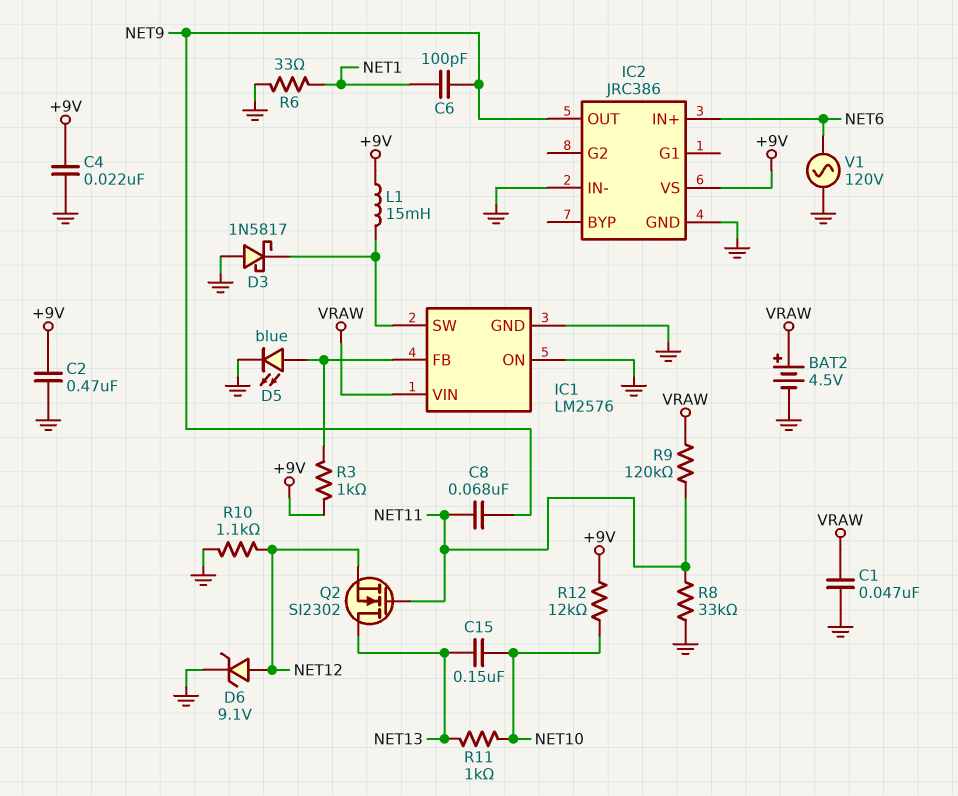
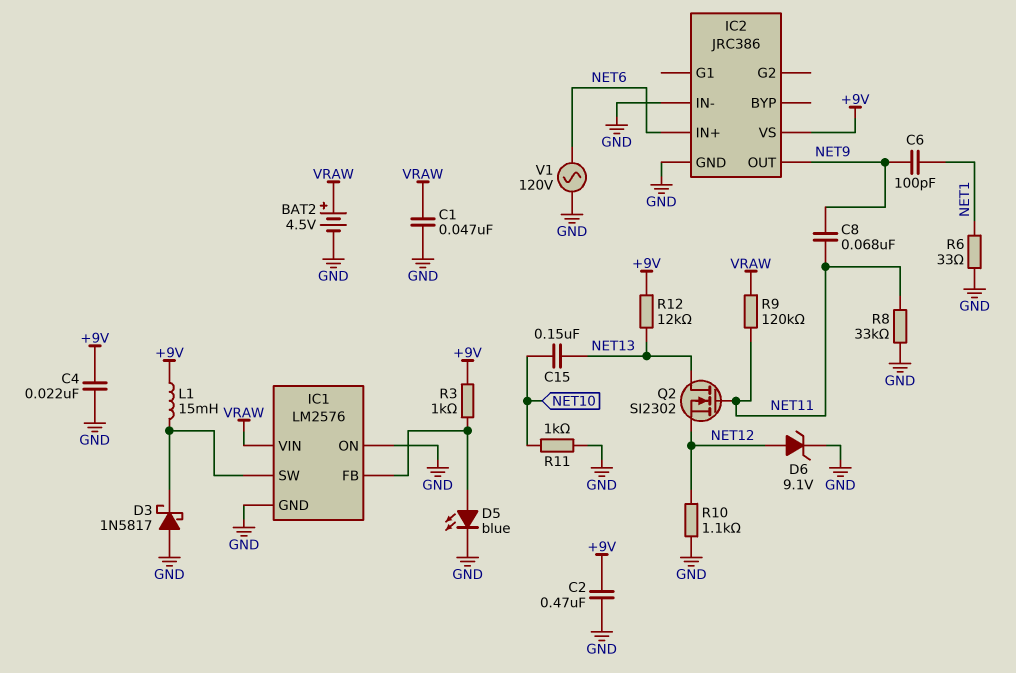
R11: 1k (NET10, NET13) -> 1k (GND, NET10)
R12: 12k (+9V, NET10) -> 12k (+9V, NET13)

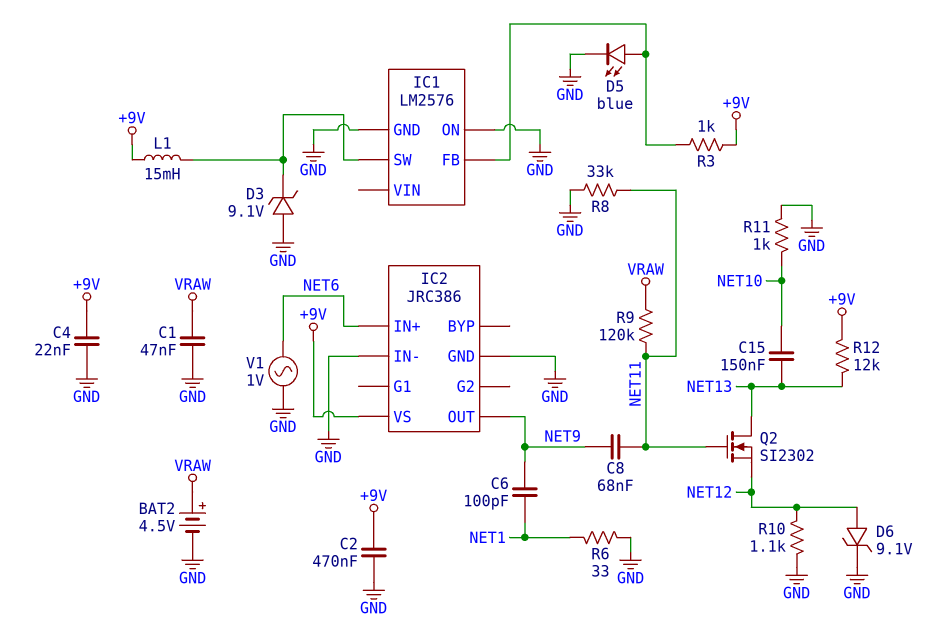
D3: schottky 1N5817 (A GND, K IC1/SW) -> zener 9.1V (A GND, K IC1/SW)
IC1 pin VIN: VRAW -> none
V1: AC 120V (GND, NET6) -> AC 1V (GND, NET6)

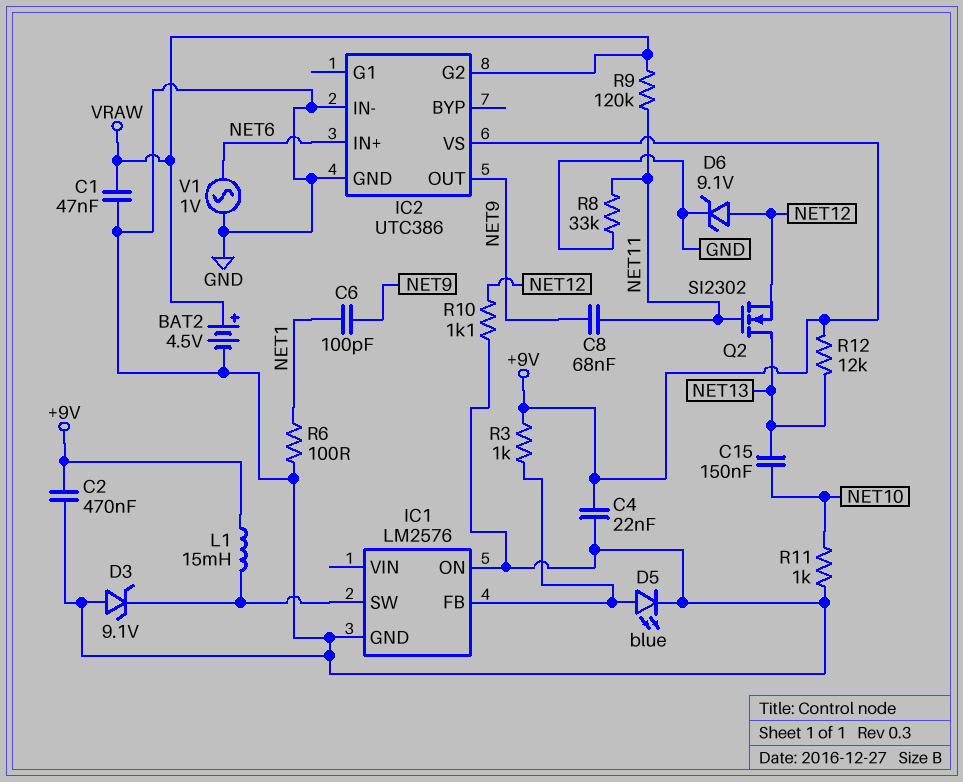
IC2: JRC386 -> UTC386
IC2 pin G2: none -> VRAW
R6: 33 (GND, NET1) -> 100 (GND, NET1)

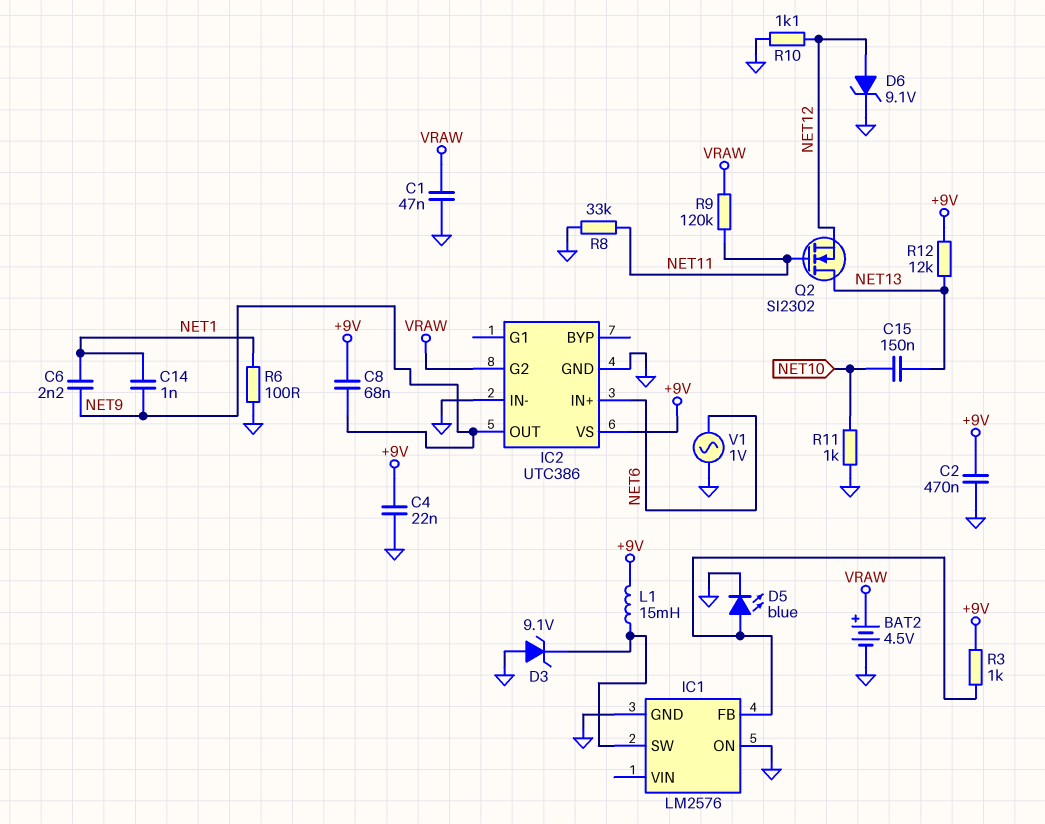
C6: 100pF (NET1, NET9) -> 2.2nF (NET1, NET9)
C8: 68nF (NET9, NET11) -> 68nF (+9V, NET9)
C14: none -> 1nF (NET1, NET9)

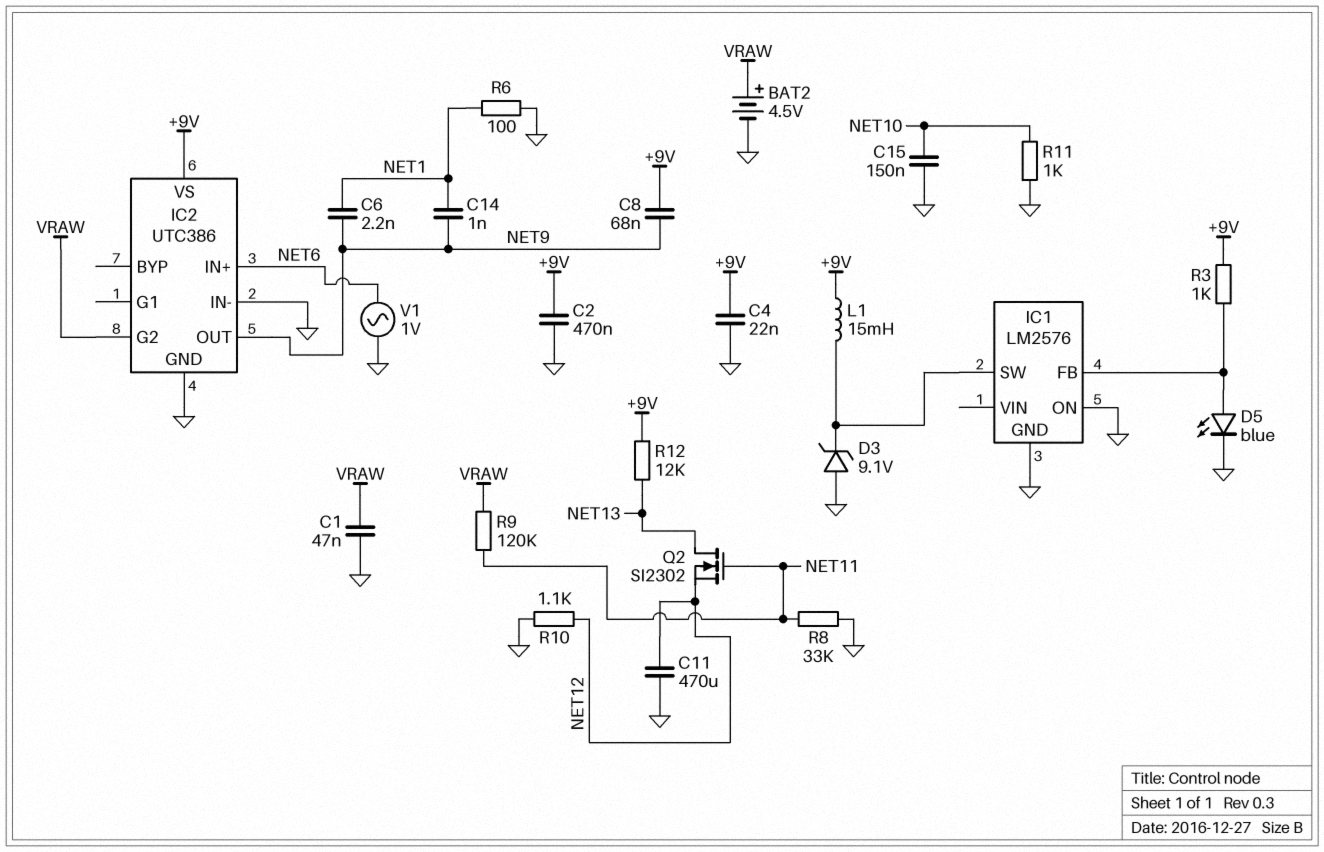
C11: none -> 470uF (GND, NET12)
C15: 150nF (NET10, NET13) -> 150nF (GND, NET10)
D6: zener 9.1V (A NET12, K GND) -> none

